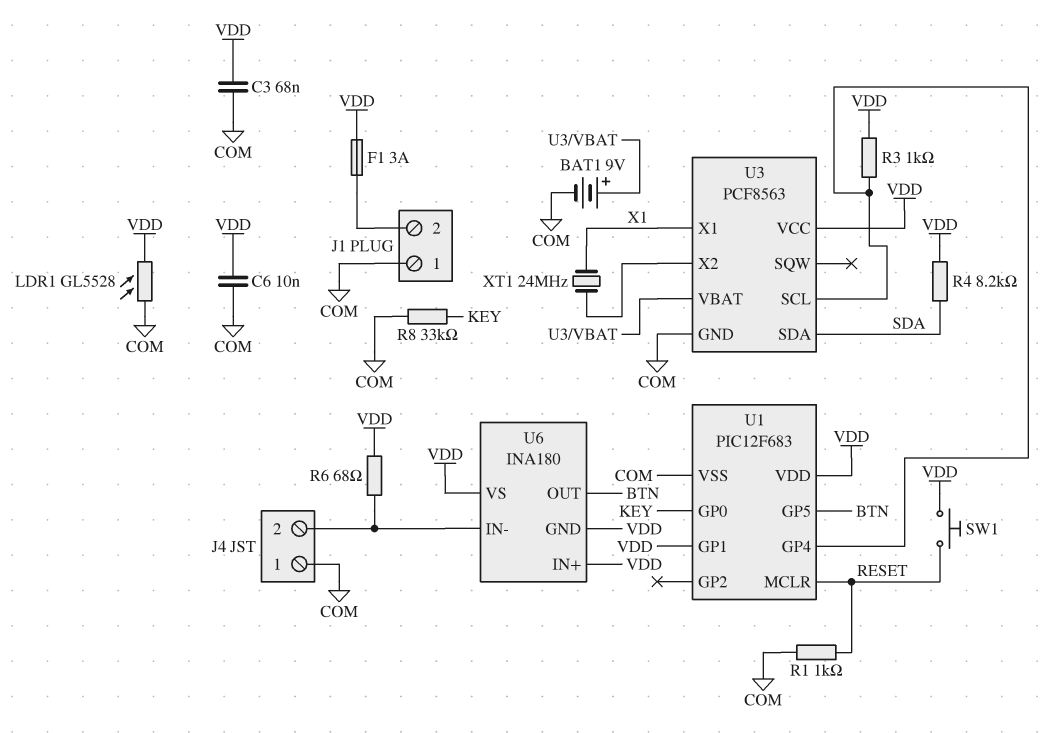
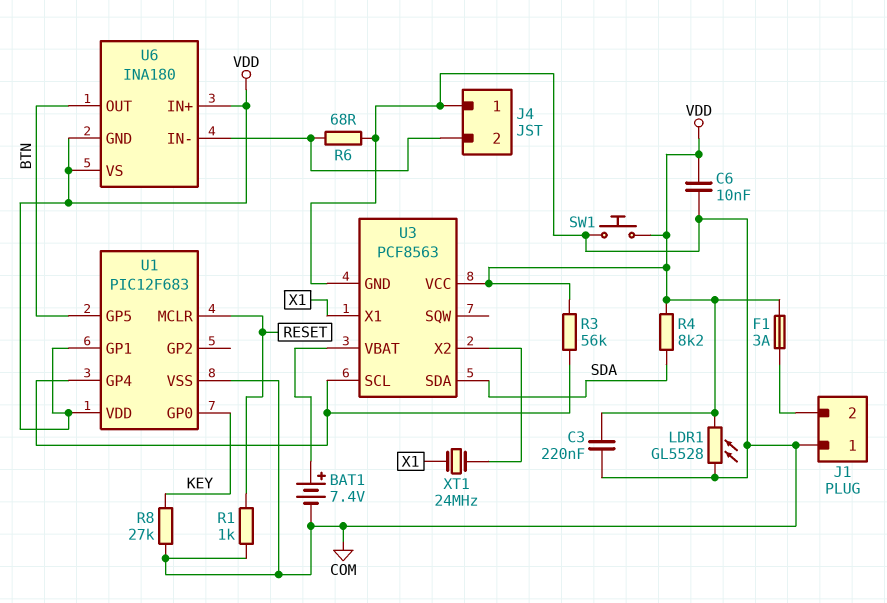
BAT1: 9V (plus U3/VBAT, minus COM) -> 7.4V (plus U3/VBAT, minus COM)
C3: 68nF (COM, VDD) -> 220nF (COM, VDD)
R3: 1k (U1/GP4, VDD) -> 56k (U1/GP4, VDD)
R6: 68 (J4/2, VDD) -> 68 (COM, J4/2)
R8: 33k (COM, KEY) -> 27k (COM, KEY)
SW1: button (RESET, VDD) -> button (COM, VDD)

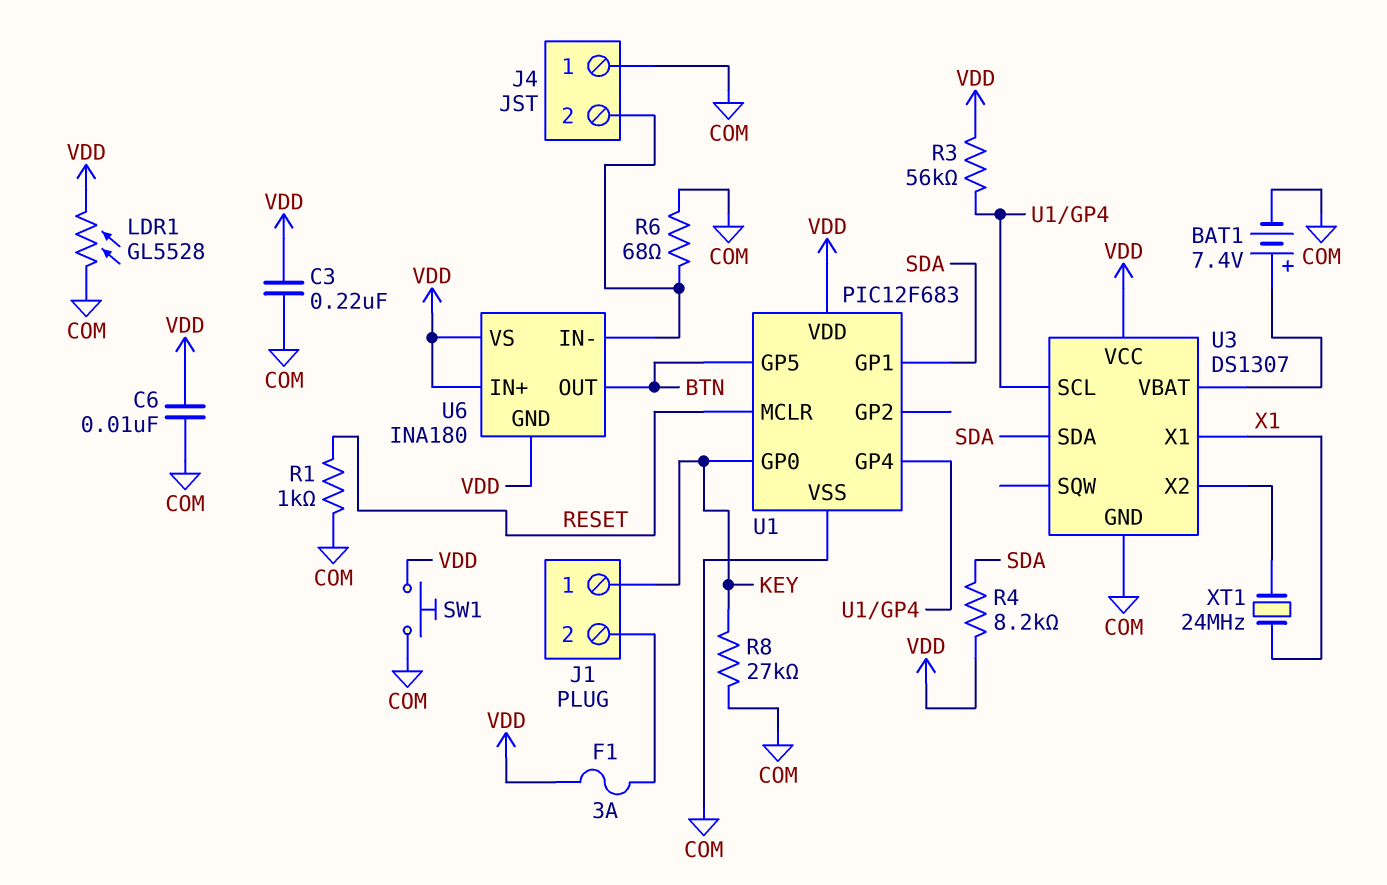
J1 pin 1: COM -> KEY
U1 pin GP1: VDD -> SDA
U3: PCF8563 -> DS1307

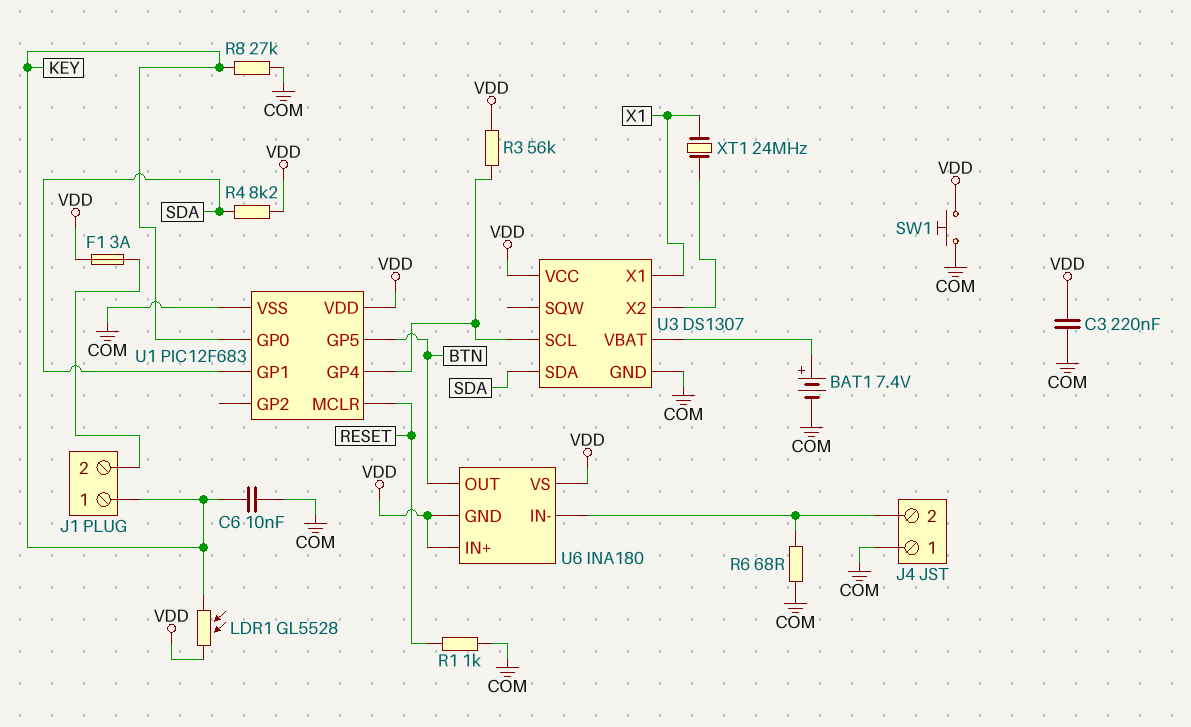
C6: 10nF (COM, VDD) -> 10nF (COM, KEY)
LDR1: GL5528 (COM, VDD) -> GL5528 (KEY, VDD)

